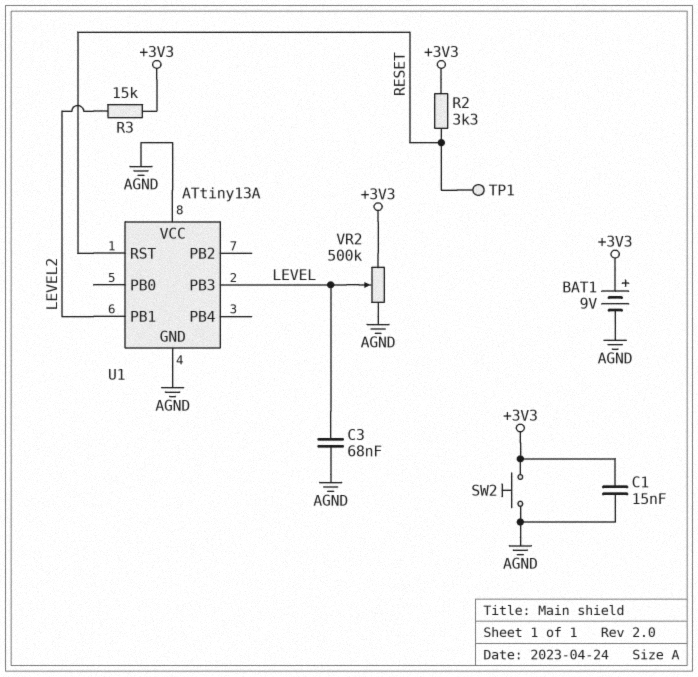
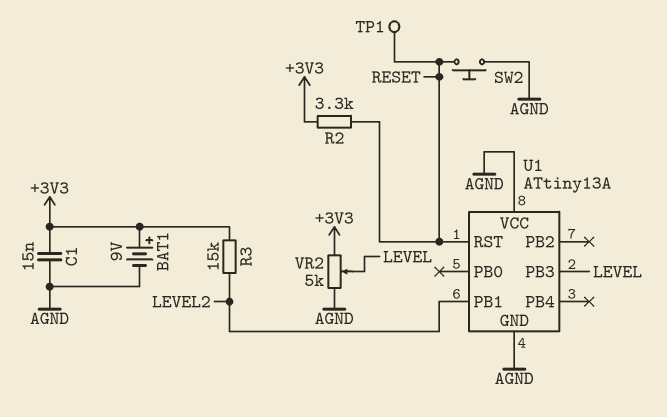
C3: 68nF (AGND, LEVEL) -> none
SW2: button (+3V3, AGND) -> button (AGND, RESET)
VR2: 500k (+3V3, AGND, wiper LEVEL) -> 5k (+3V3, AGND, wiper LEVEL)

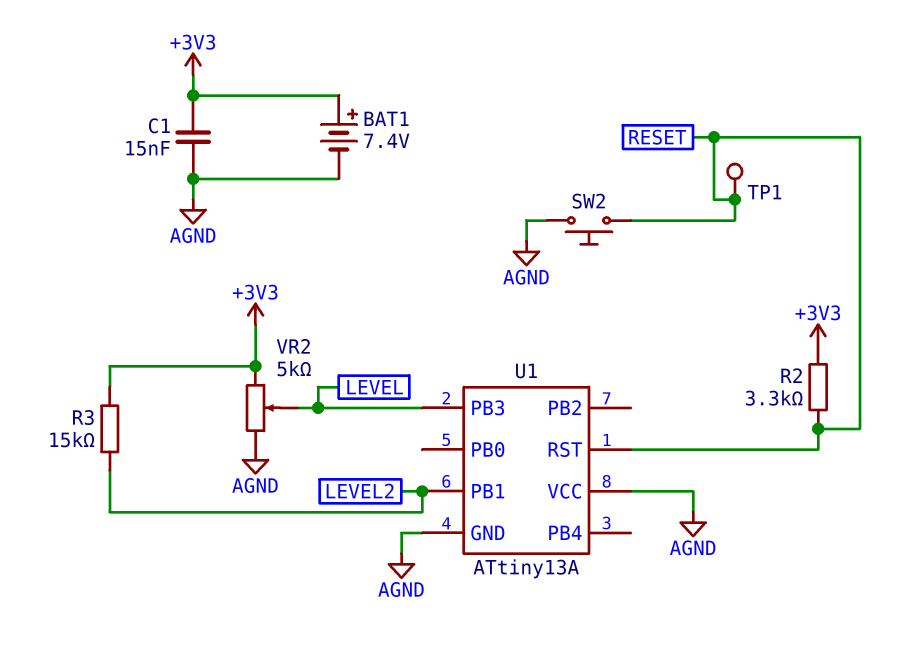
BAT1: 9V (plus +3V3, minus AGND) -> 7.4V (plus +3V3, minus AGND)

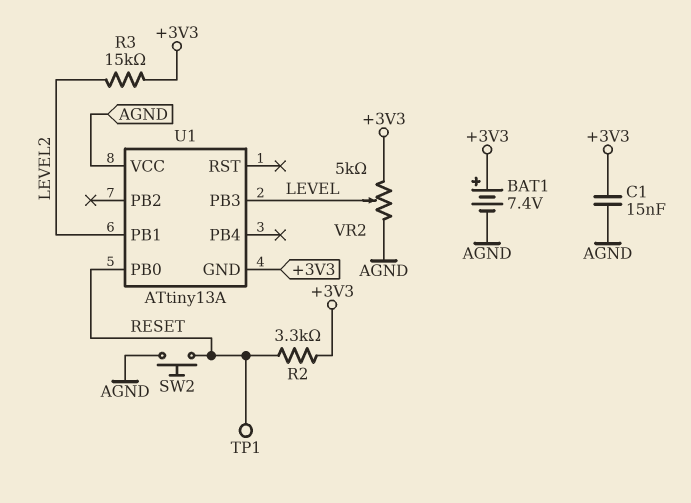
U1 pin GND: AGND -> +3V3
U1 pin PB0: none -> RESET
U1 pin RST: RESET -> none

